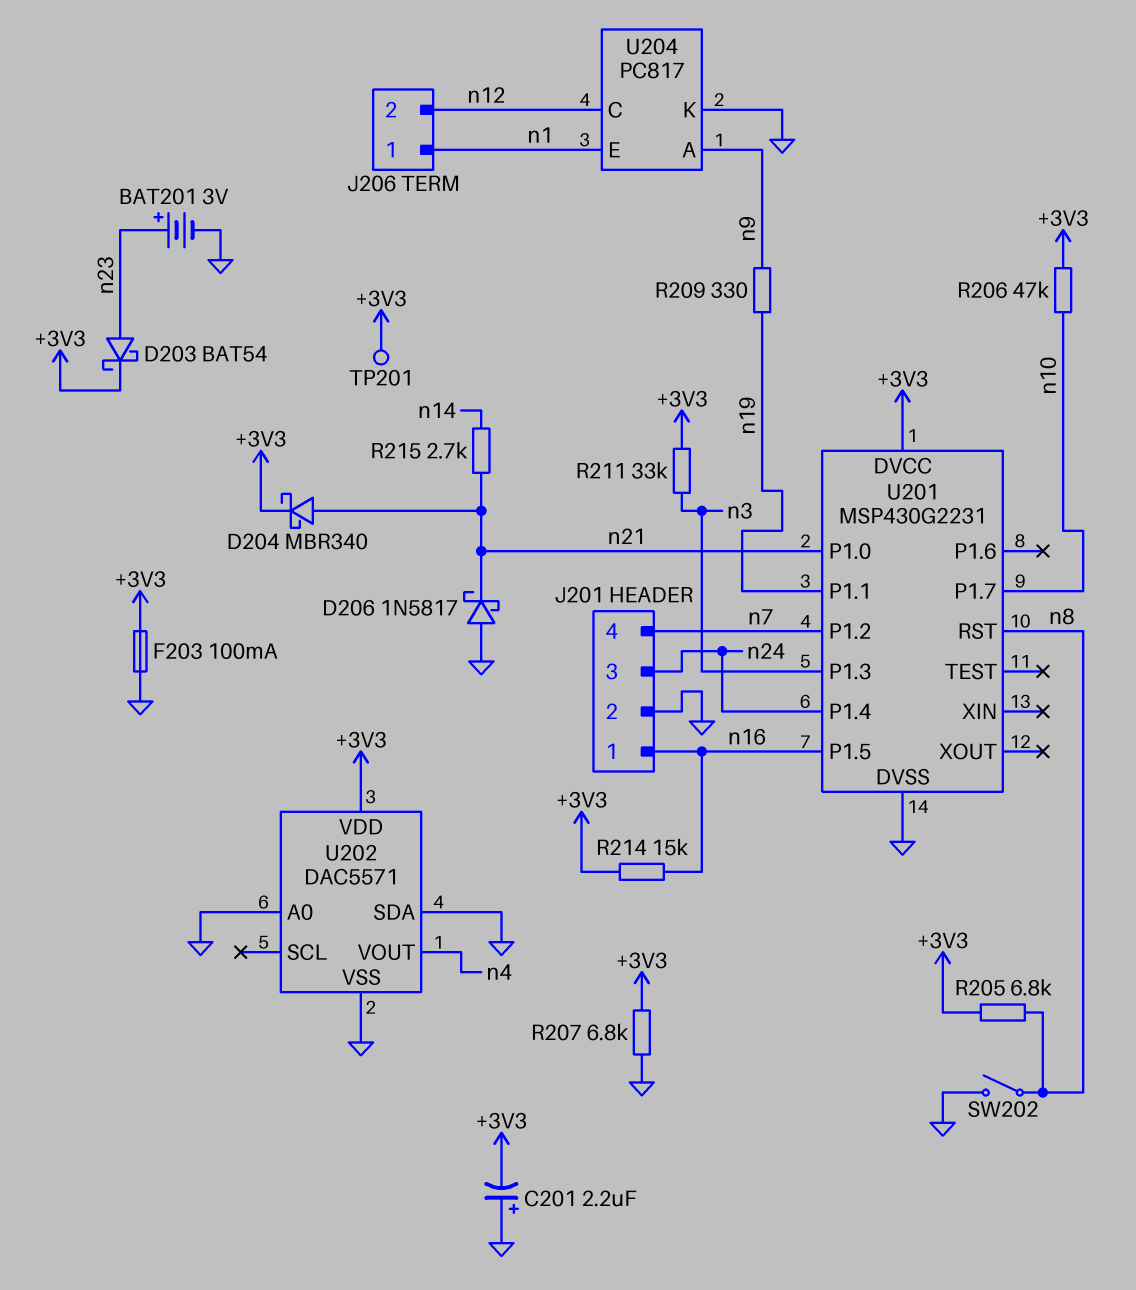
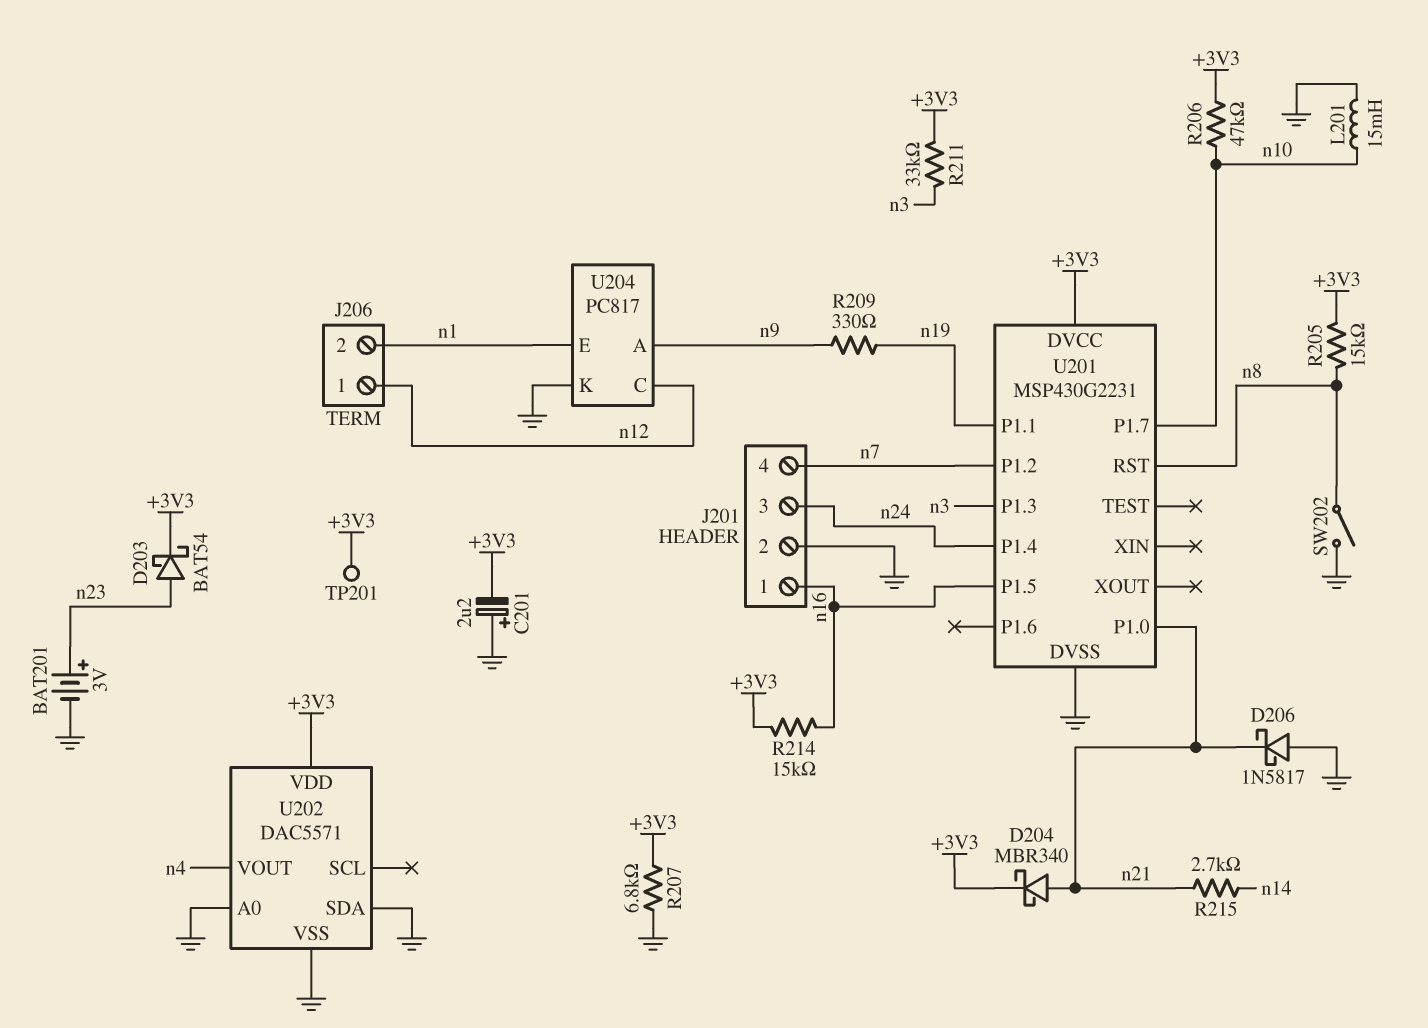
F203: 100mA (+3V3, GND) -> none
J206 pin 1: n1 -> n12
J206 pin 2: n12 -> n1
L201: none -> 15mH (GND, n10)
R205: 6.8k (+3V3, n8) -> 15k (+3V3, n8)

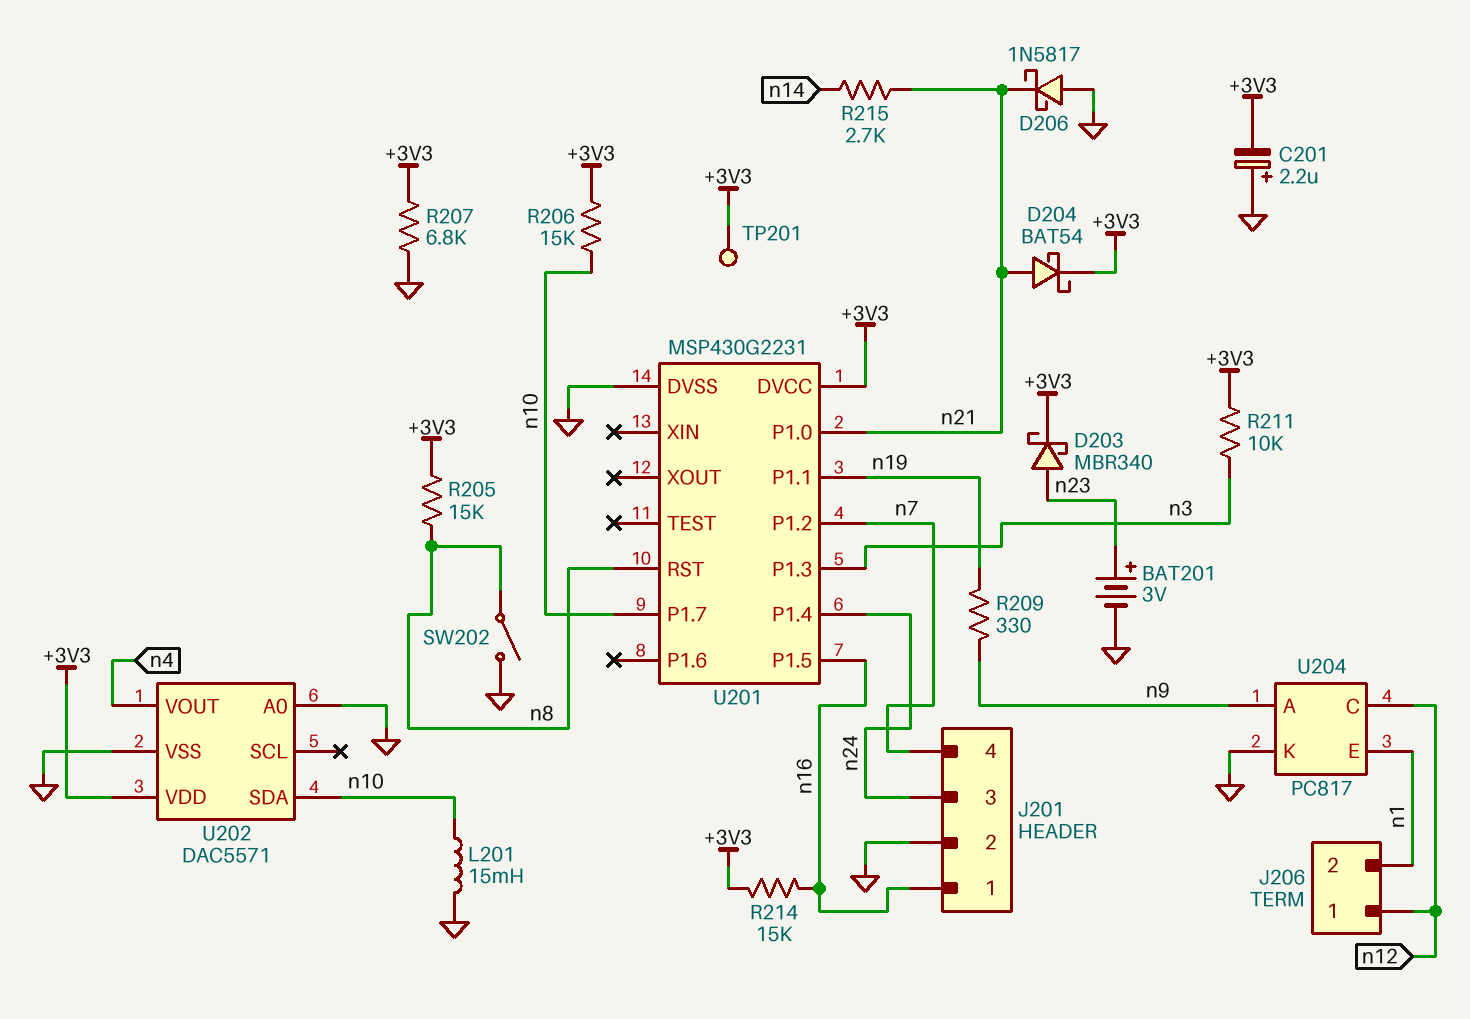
D203: schottky BAT54 (A n23, K +3V3) -> schottky MBR340 (A n23, K +3V3)
D204: schottky MBR340 (A n21, K +3V3) -> schottky BAT54 (A n21, K +3V3)
R206: 47k (+3V3, n10) -> 15k (+3V3, n10)
R211: 33k (+3V3, n3) -> 10k (+3V3, n3)
U202 pin SDA: GND -> n10

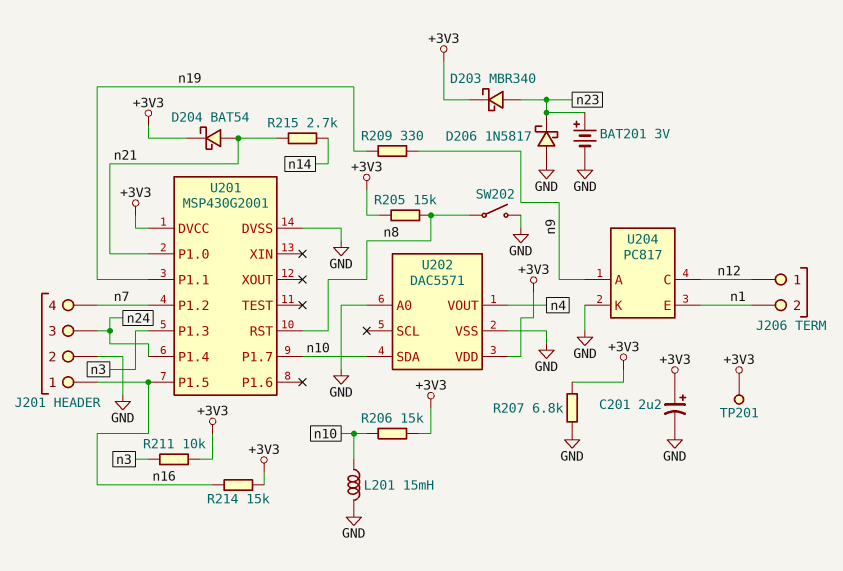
C201: 2.2uF (plus GND, minus +3V3) -> 2.2uF (plus +3V3, minus GND)
D206: schottky 1N5817 (A GND, K n21) -> schottky 1N5817 (A GND, K n23)
U201: MSP430G2231 -> MSP430G2001

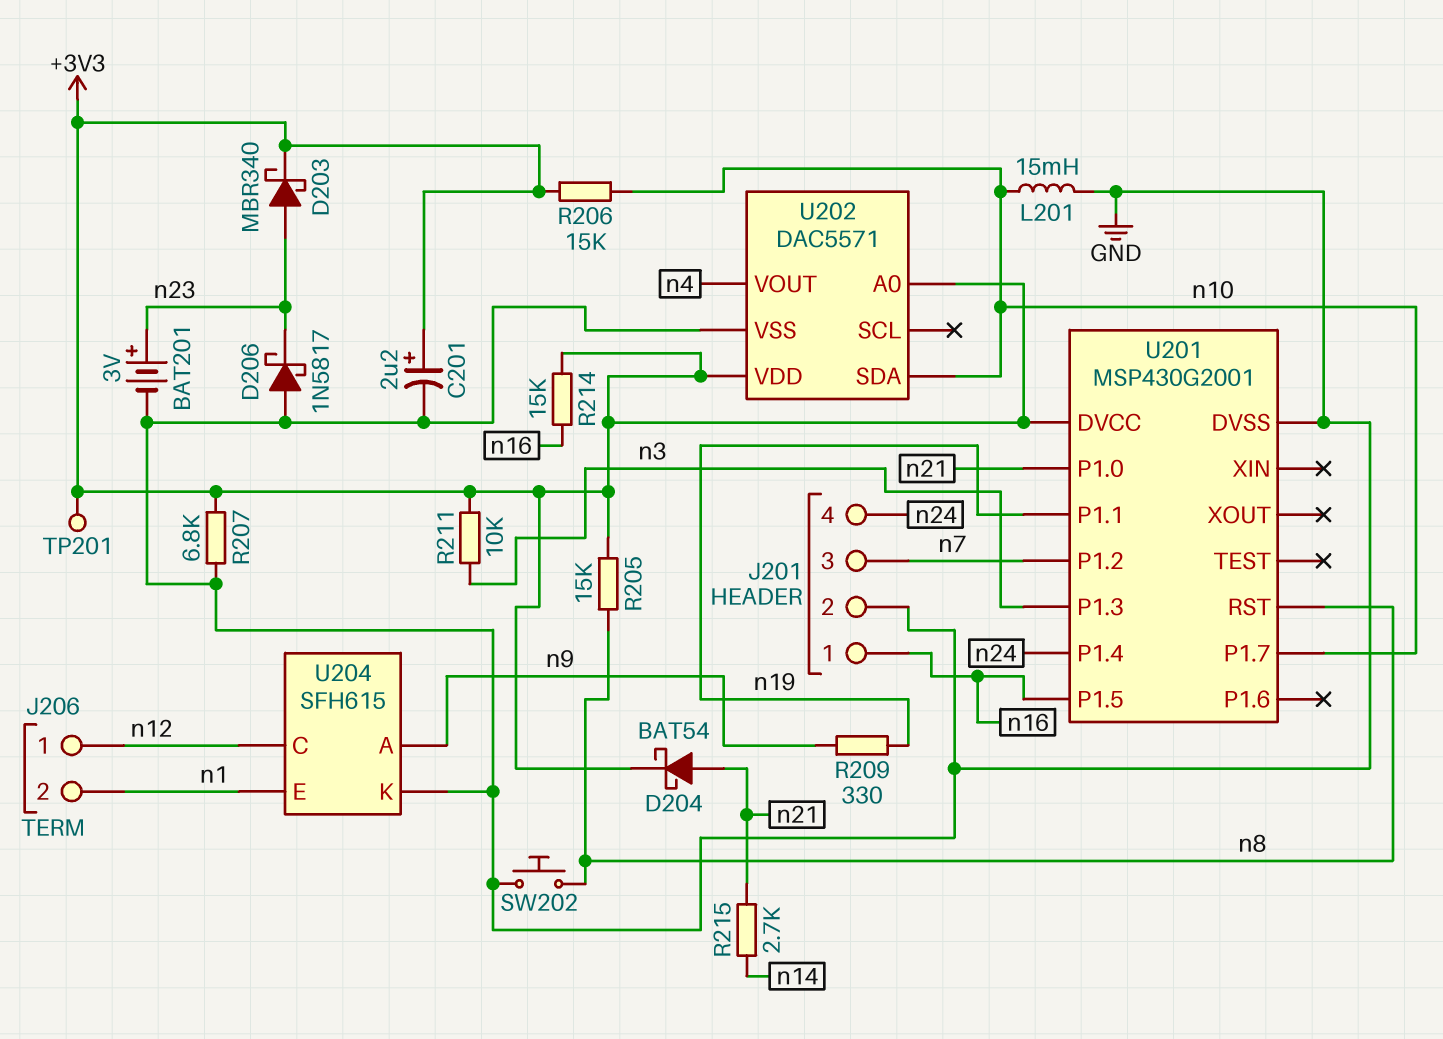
J201 pin 3: n24 -> n7
J201 pin 4: n7 -> n24
SW202: switch (GND, n8) -> button (GND, n8)
U202 pin A0: GND -> +3V3
U204: PC817 -> SFH615

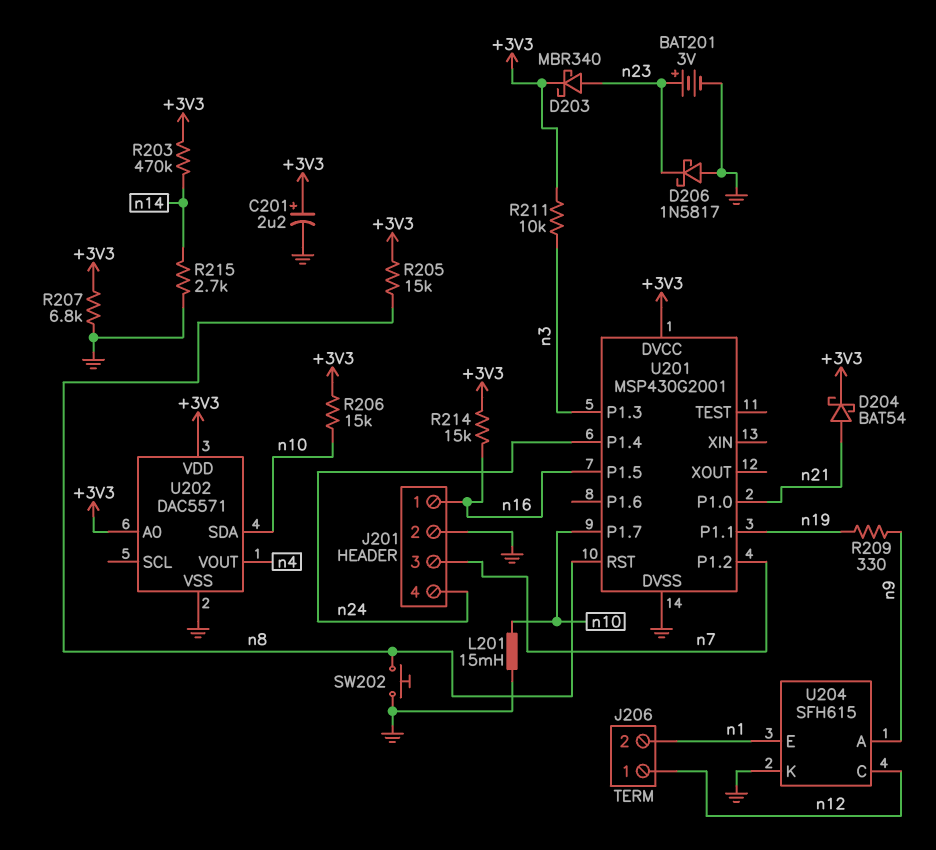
R203: none -> 470k (+3V3, n14)
R215: 2.7k (n14, n21) -> 2.7k (GND, n14)
TP201: test point (+3V3) -> none

